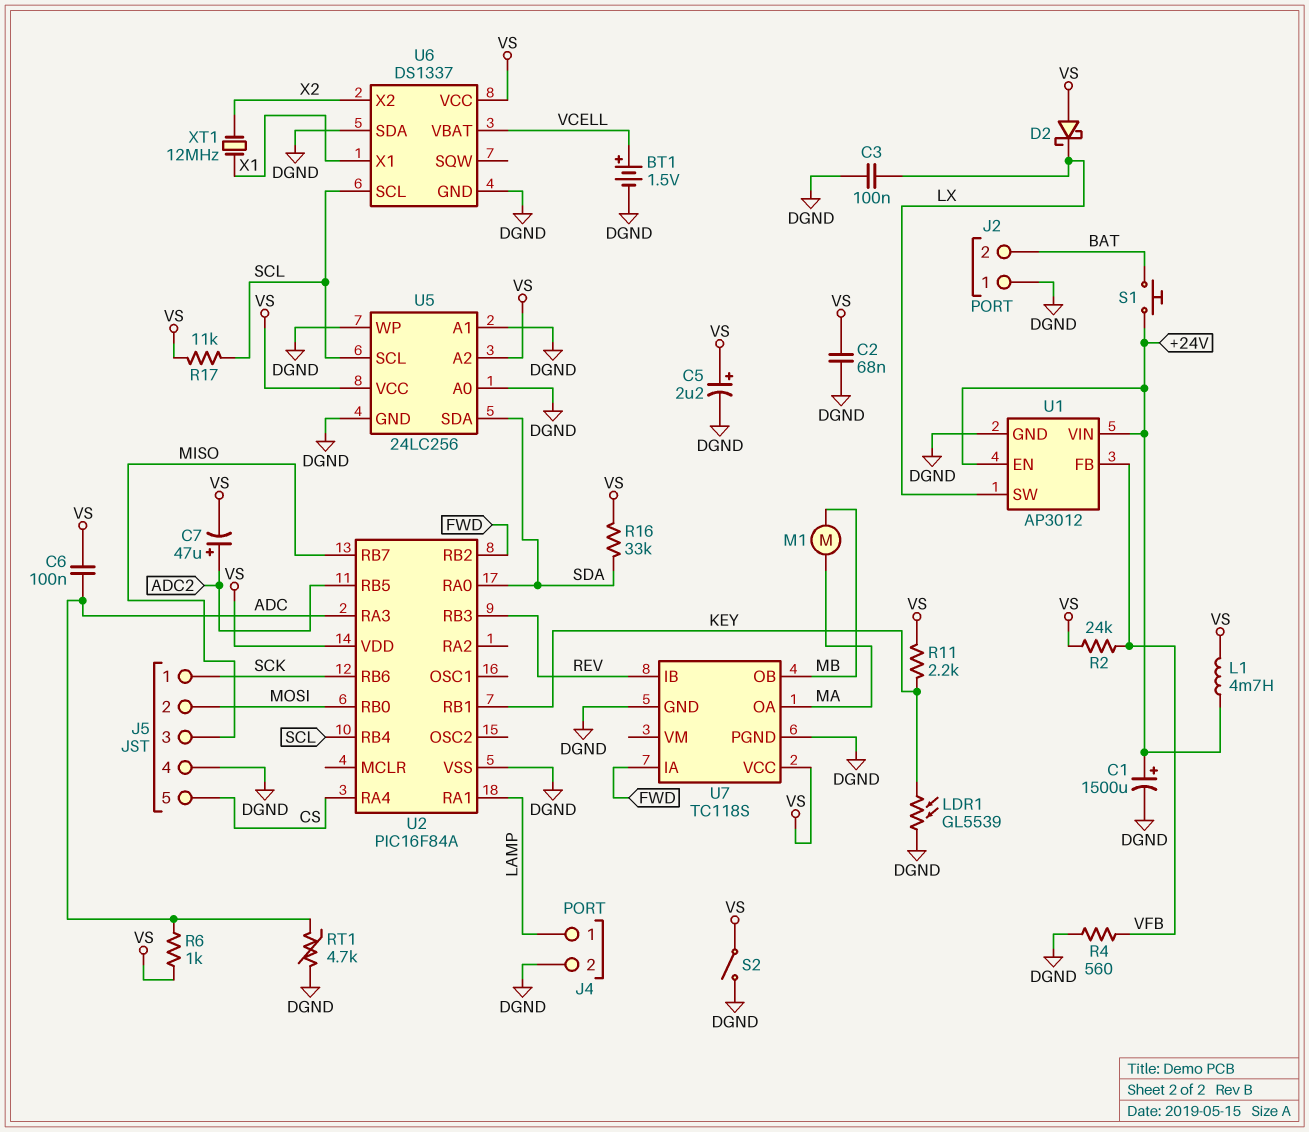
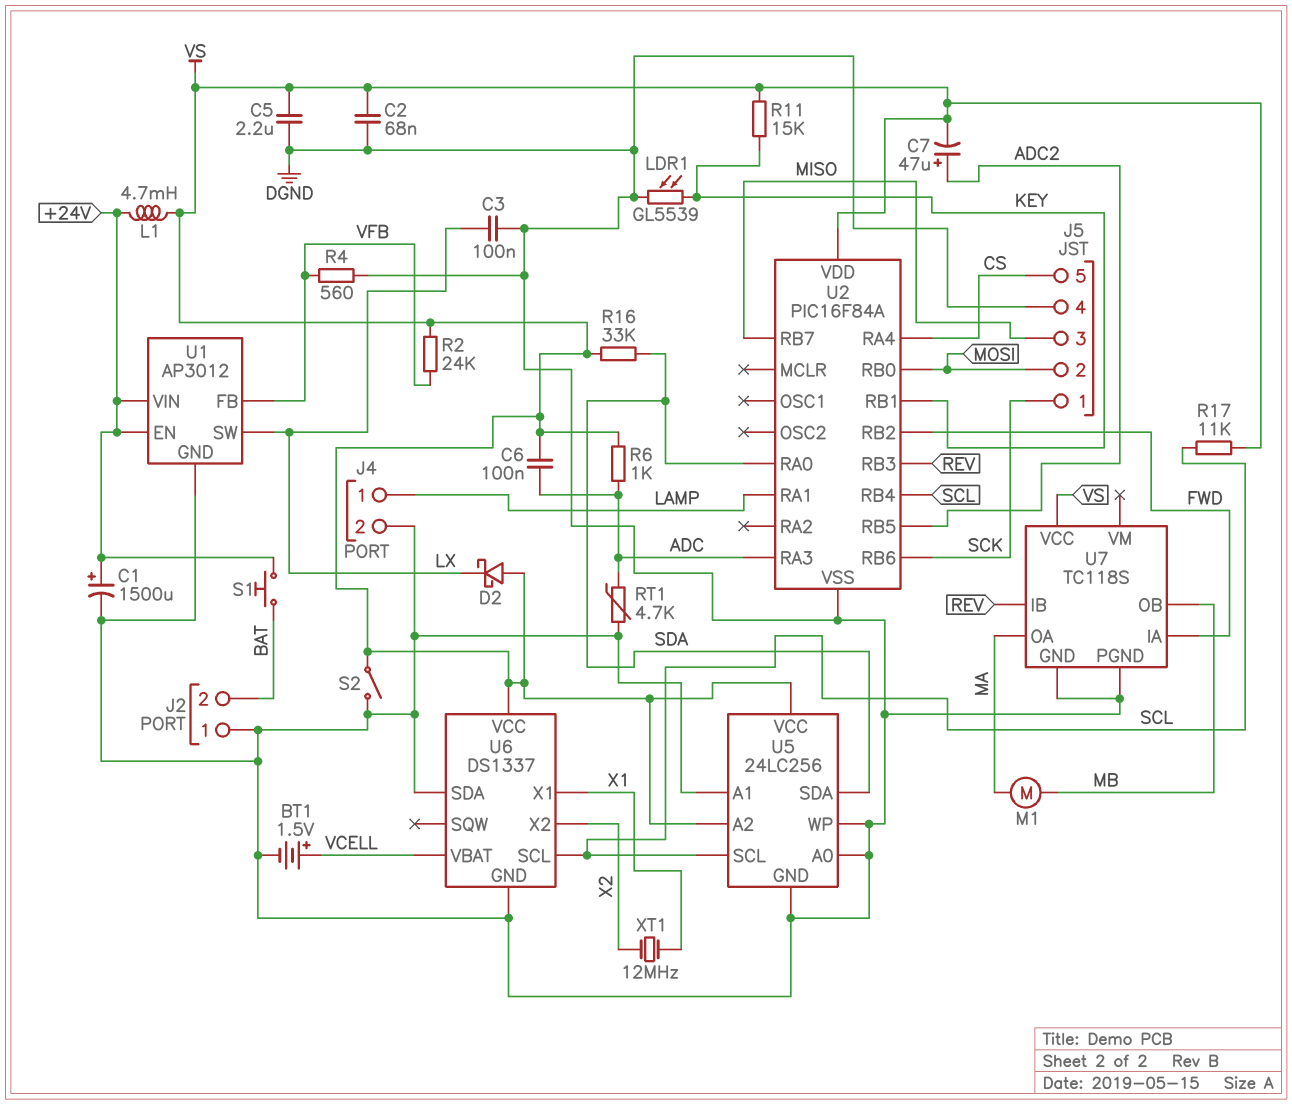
C5: 2.2uF (plus VS, minus DGND) -> 2.2uF (DGND, VS)
R11: 2.2k (KEY, VS) -> 15k (KEY, VS)

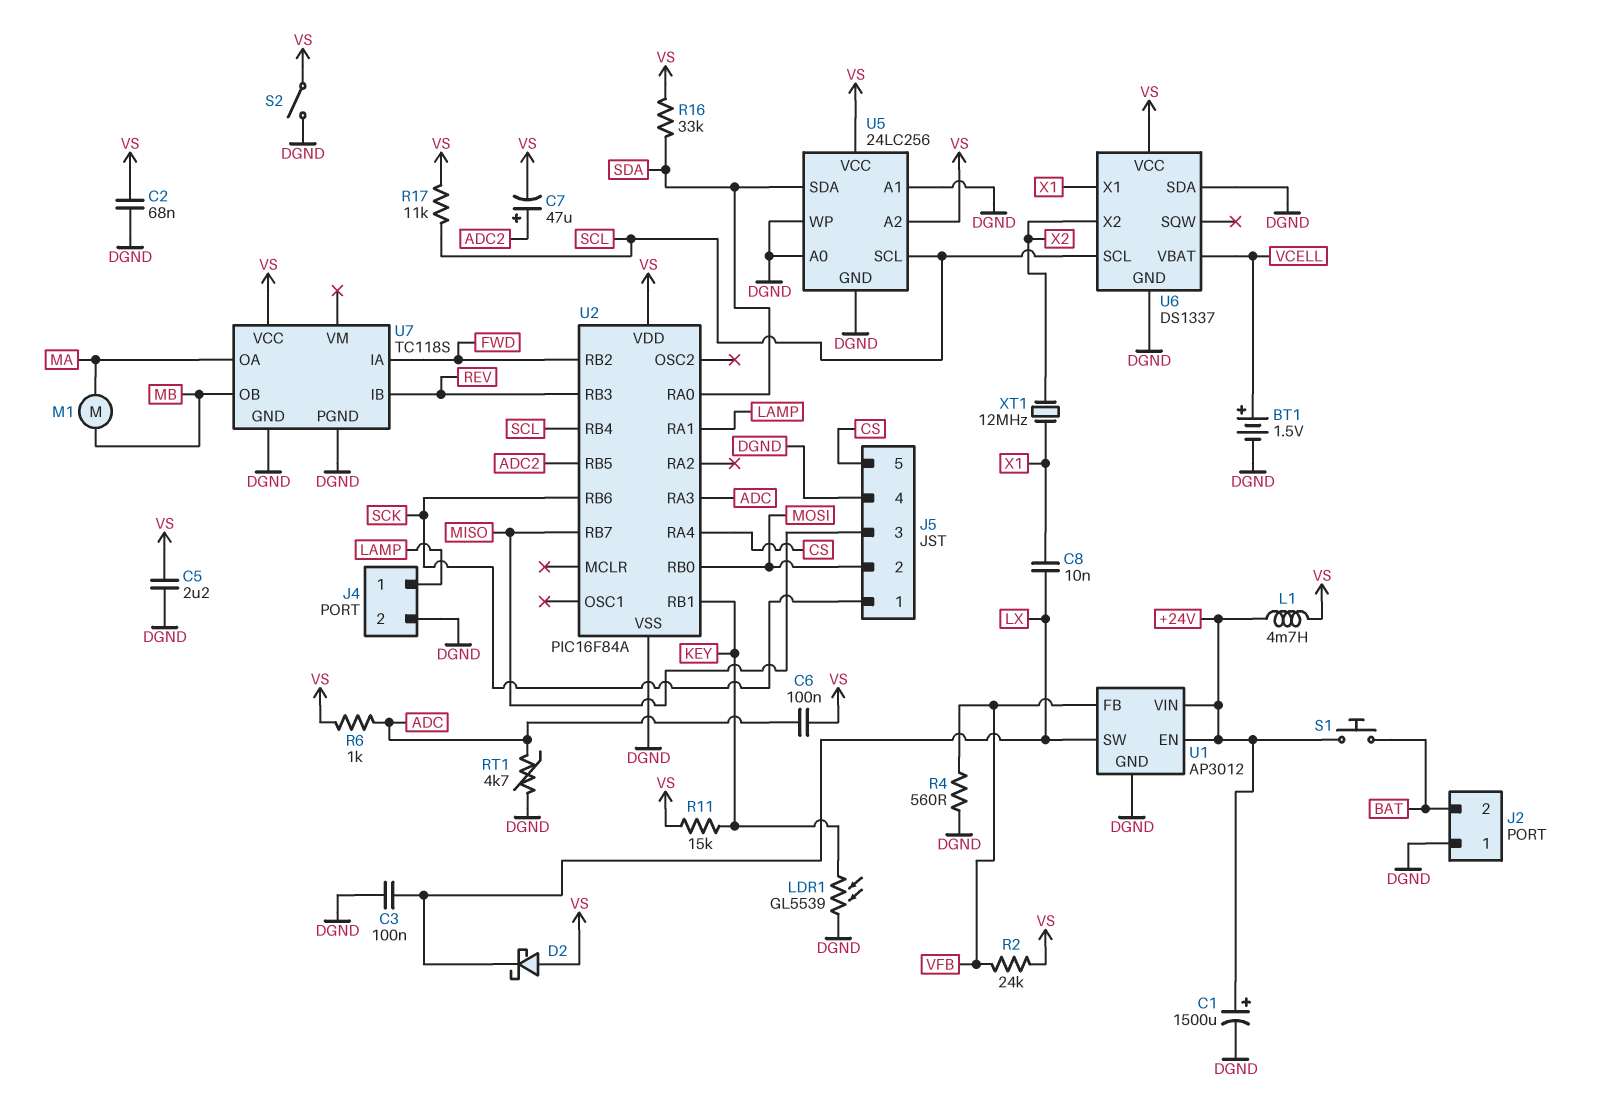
C8: none -> 10nF (LX, X1)

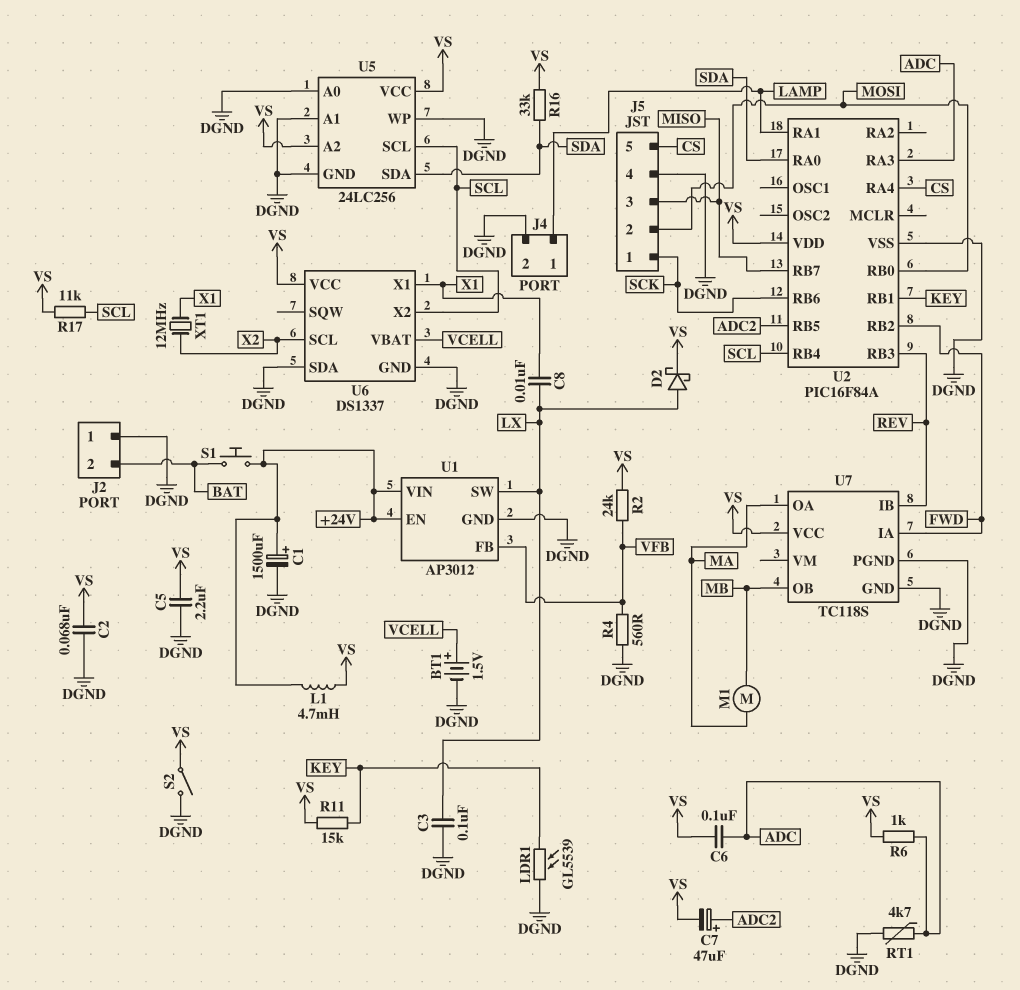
D2: schottky (A VS, K LX) -> schottky (A LX, K VS)
U6 pin SCL: SCL -> X2
U6 pin X2: X2 -> SCL

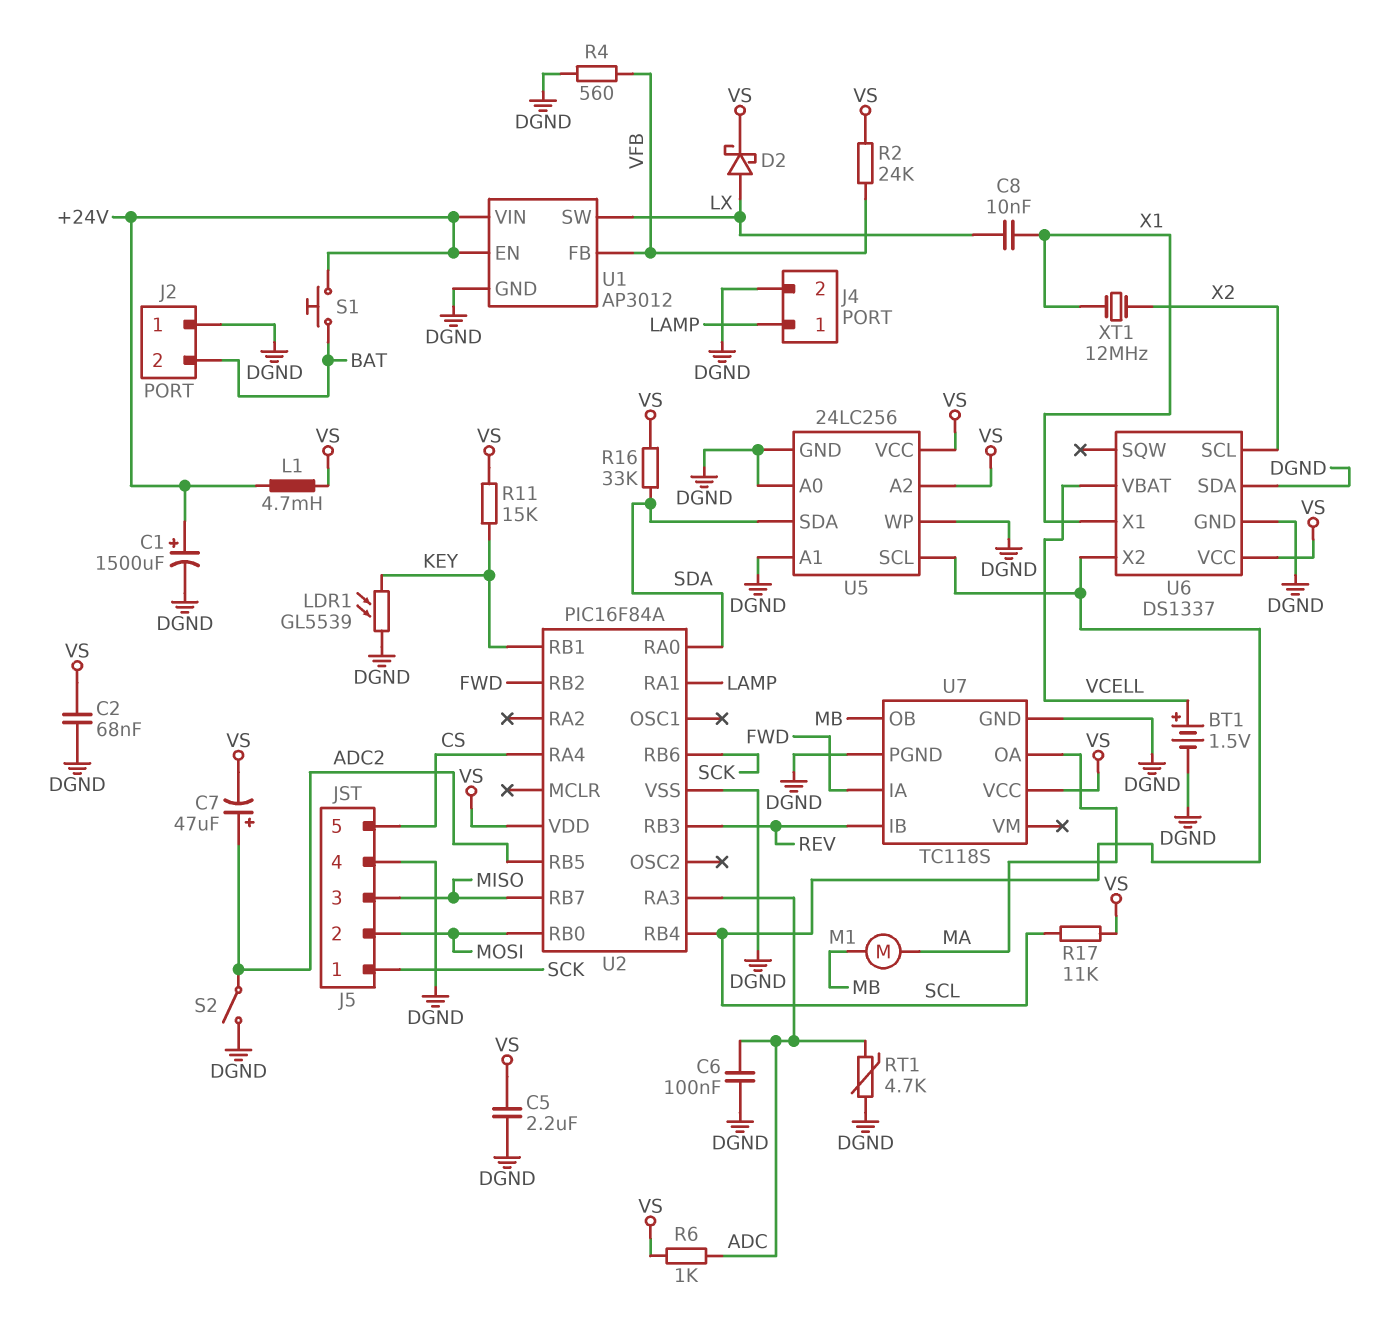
C3: 100nF (DGND, LX) -> none
C6: 100nF (ADC, VS) -> 100nF (ADC, DGND)
S2: switch (DGND, VS) -> switch (ADC2, DGND)

